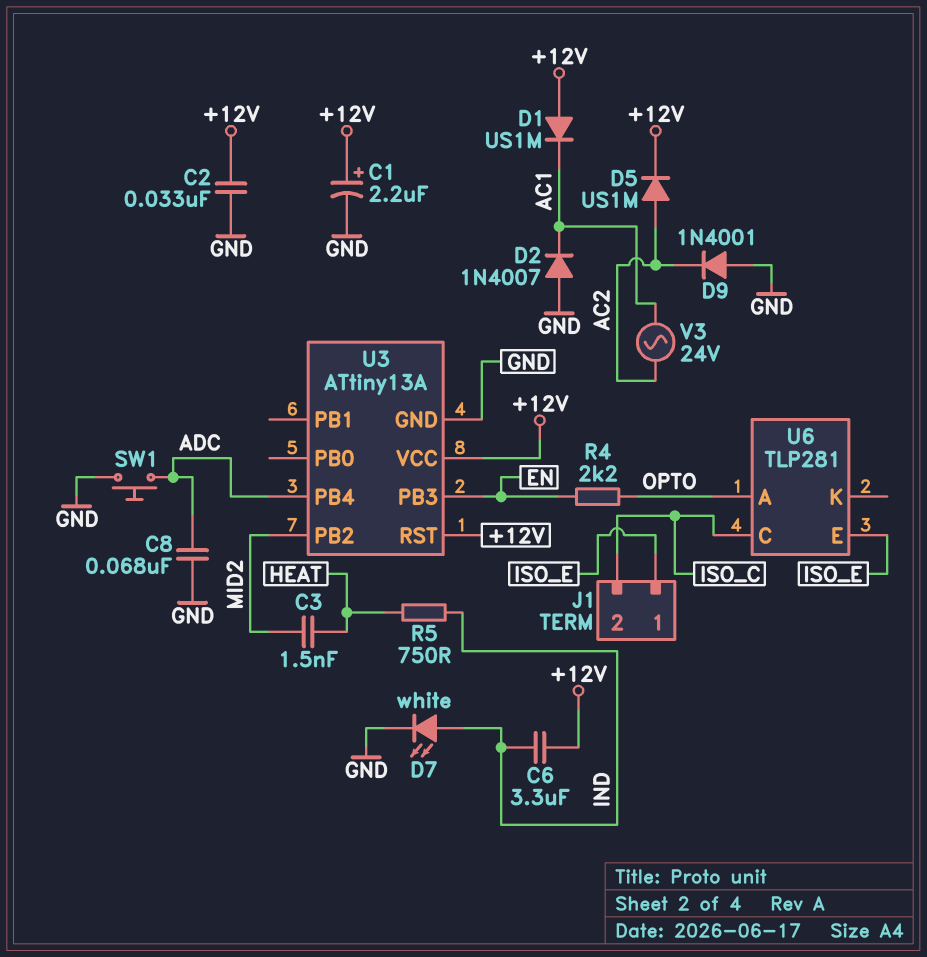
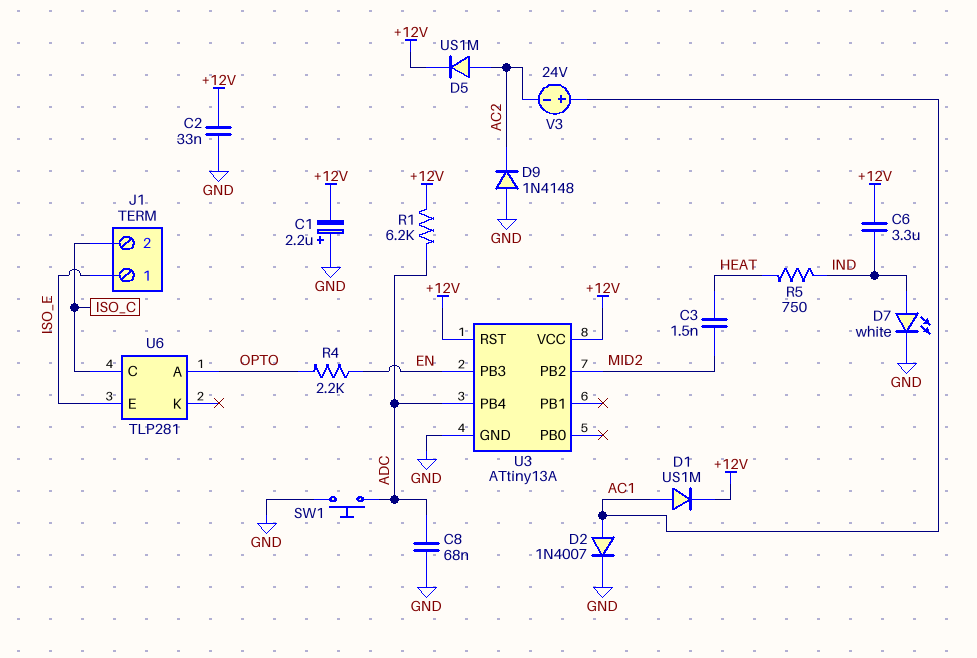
C1: 2.2uF (plus +12V, minus GND) -> 2.2uF (plus GND, minus +12V)
D1: diode US1M (A +12V, K AC1) -> diode US1M (A AC1, K +12V)
D2: diode 1N4007 (A GND, K AC1) -> diode 1N4007 (A AC1, K GND)
D9: diode 1N4001 (A GND, K AC2) -> diode 1N4148 (A GND, K AC2)
R1: none -> 6.2k (+12V, ADC)
V3: AC 24V (AC1, AC2) -> 24V (plus AC1, minus AC2)

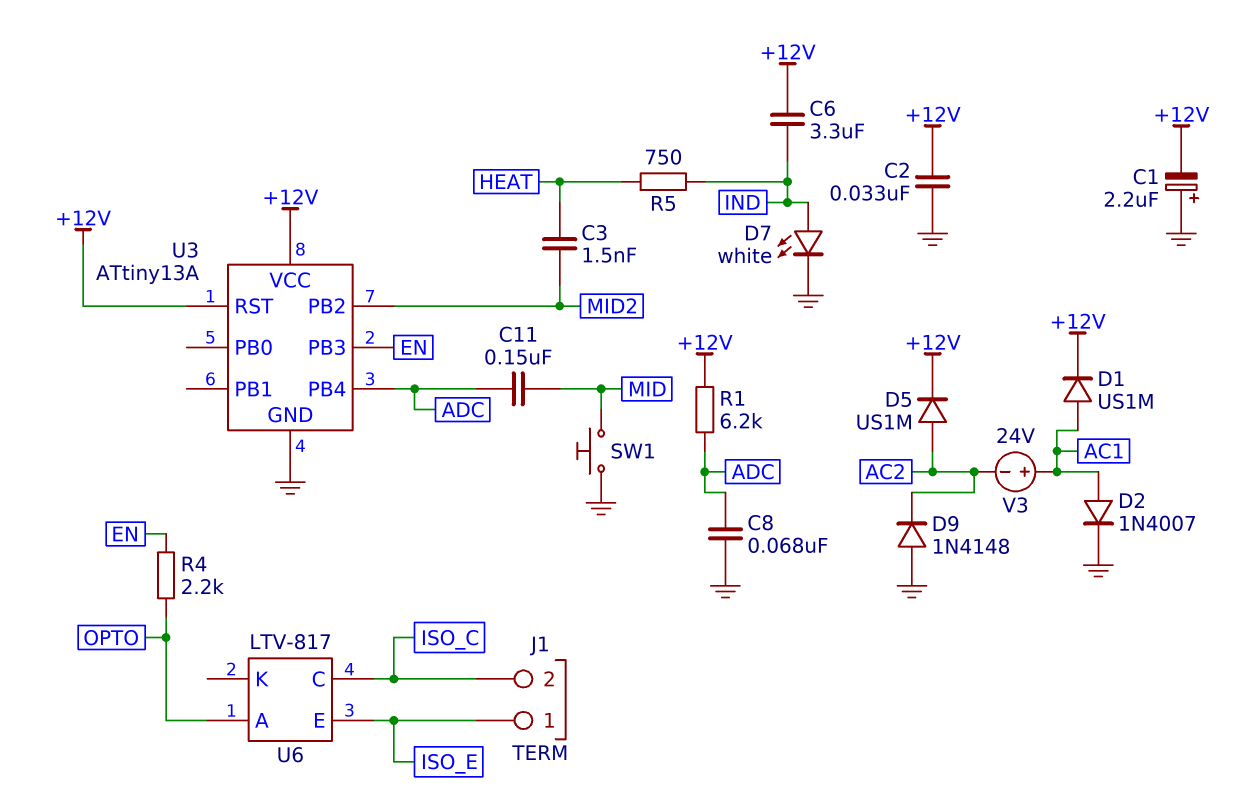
C11: none -> 150nF (ADC, MID)
SW1: button (ADC, GND) -> button (GND, MID)
U6: TLP281 -> LTV-817

